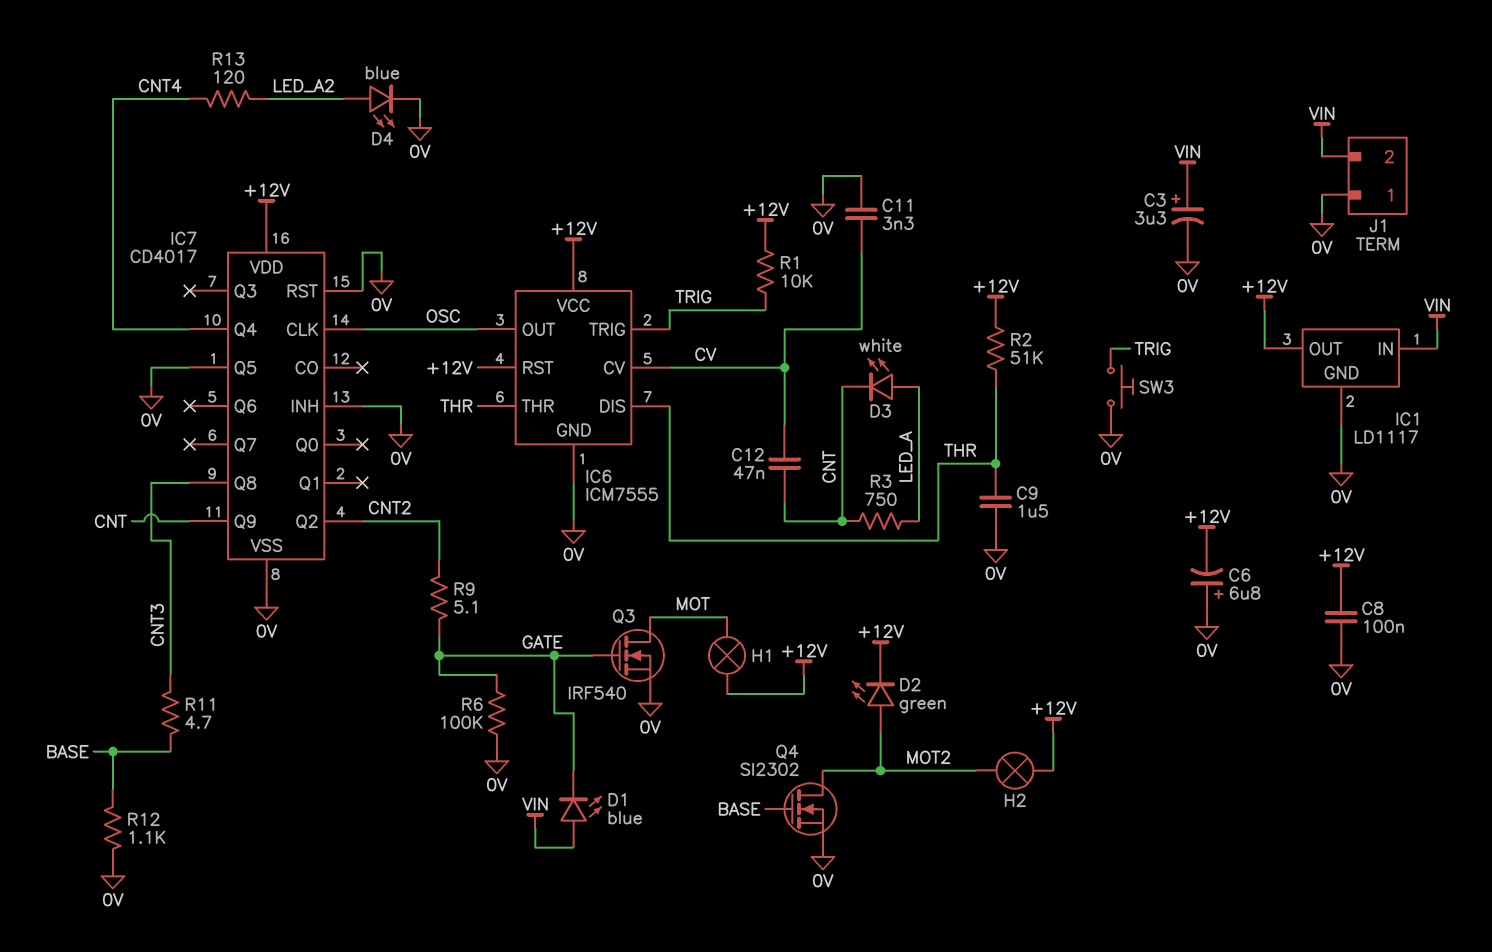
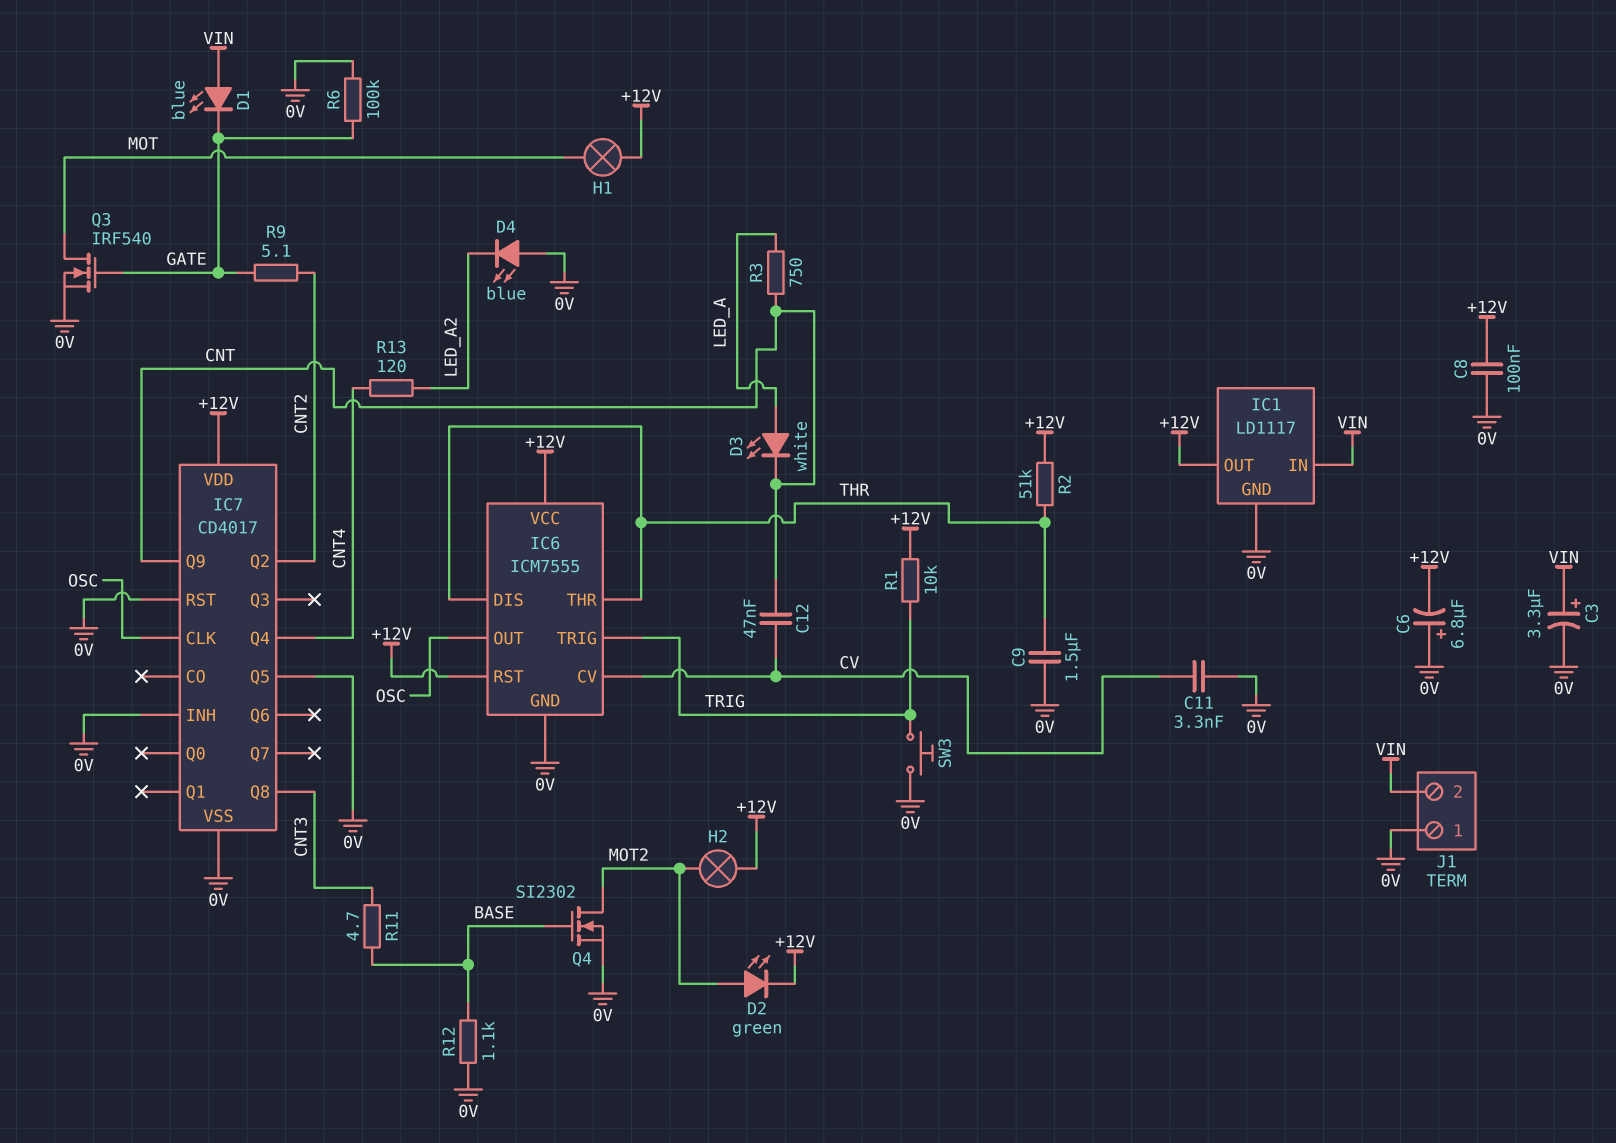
D4: LED blue (A LED_A2, K 0V) -> LED blue (A 0V, K LED_A2)

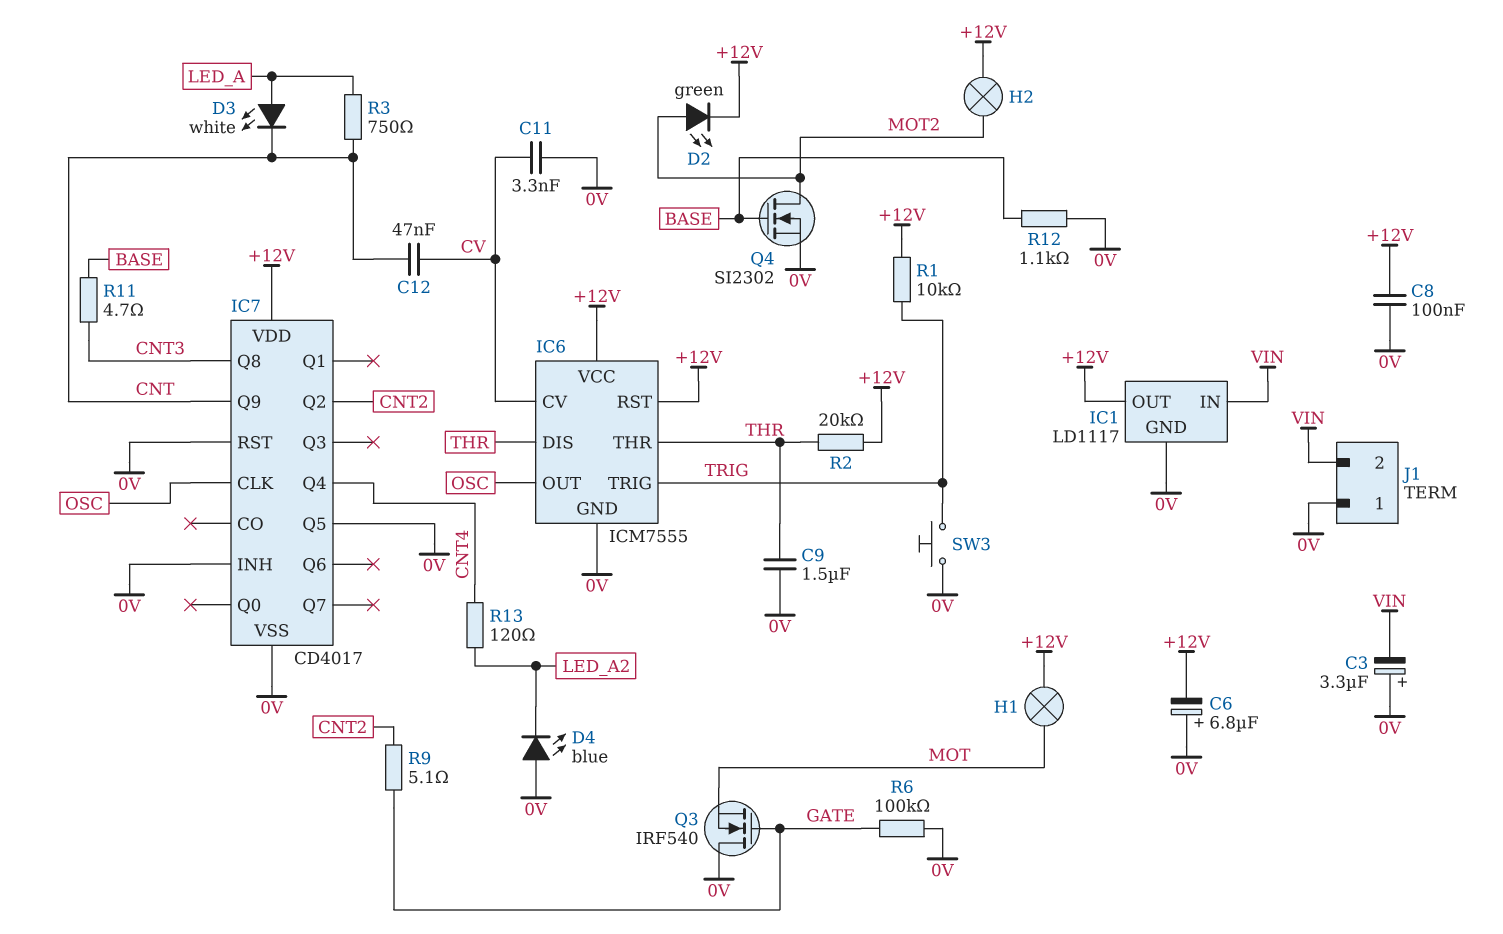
C3: 3.3uF (plus VIN, minus 0V) -> 3.3uF (plus 0V, minus VIN)
D1: LED blue (A VIN, K GATE) -> none
Q3: NMOS IRF540 (G GATE, D MOT, S 0V) -> NMOS IRF540 (G GATE, D 0V, S MOT)
R2: 51k (+12V, THR) -> 20k (+12V, THR)

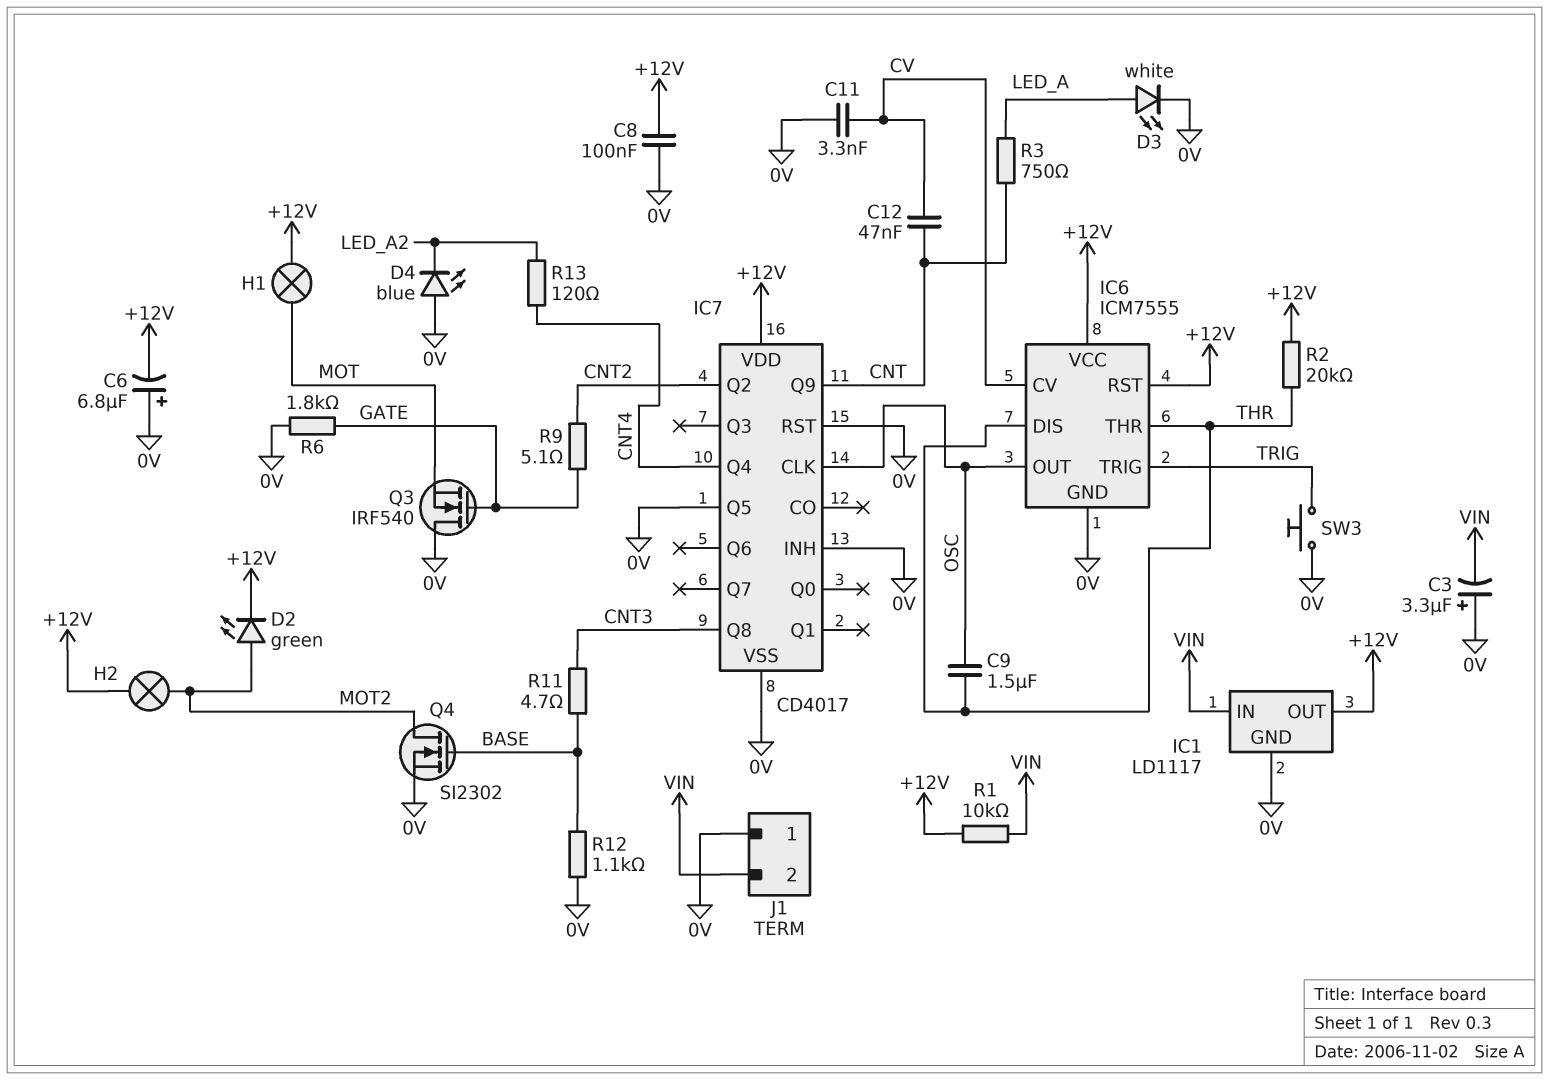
C9: 1.5uF (0V, THR) -> 1.5uF (OSC, THR)
D3: LED white (A LED_A, K CNT) -> LED white (A LED_A, K 0V)
R1: 10k (+12V, TRIG) -> 10k (+12V, VIN)
R6: 100k (0V, GATE) -> 1.8k (0V, GATE)

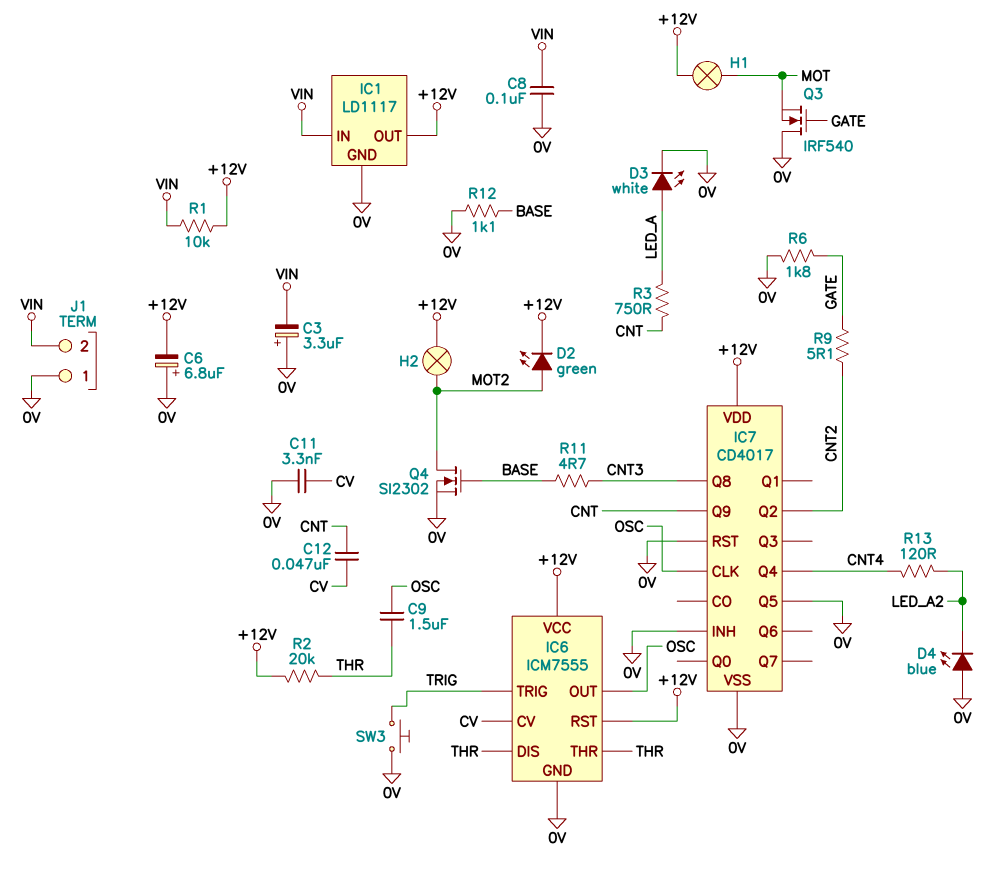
C8: 100nF (+12V, 0V) -> 100nF (0V, VIN)

